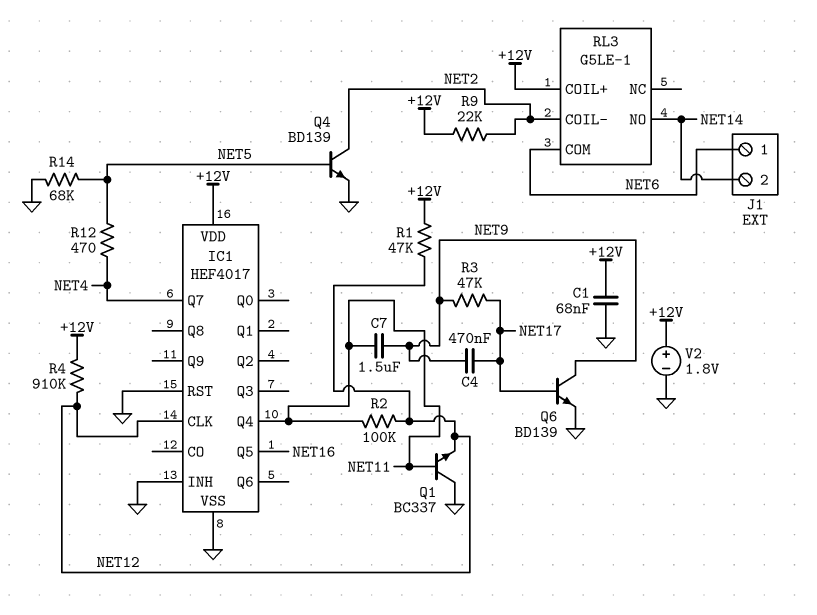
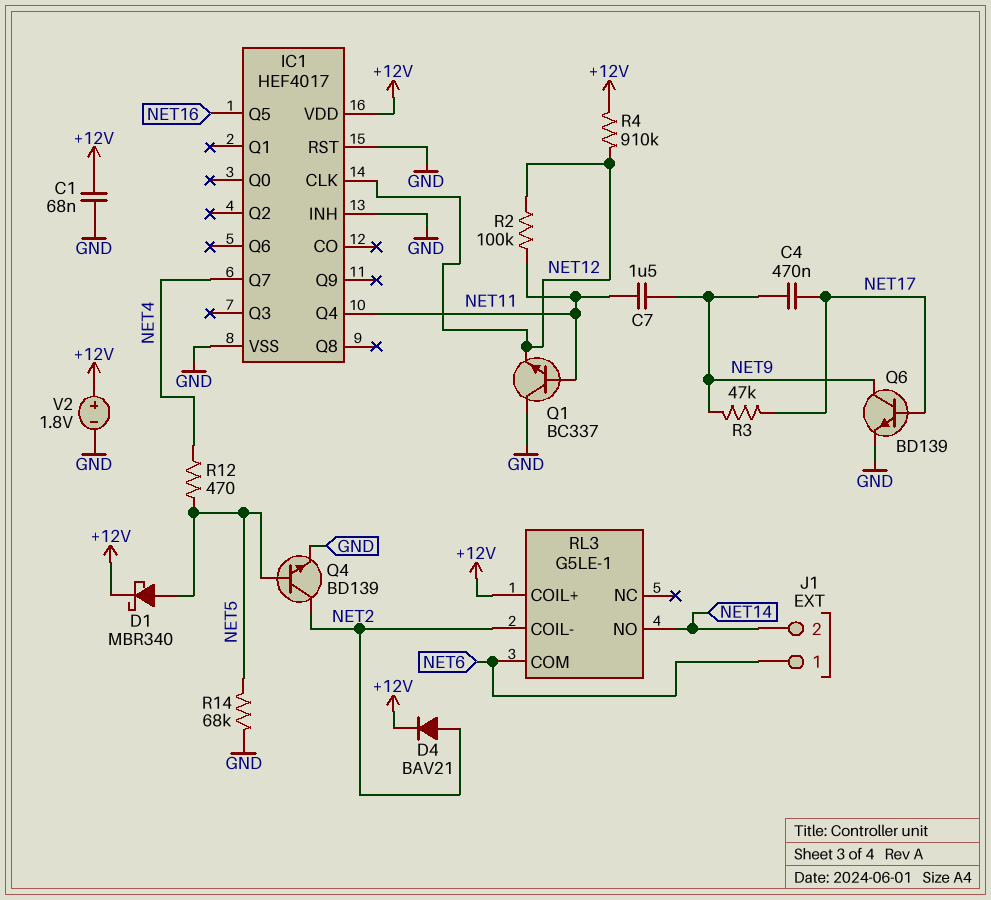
D1: none -> schottky MBR340 (A NET5, K +12V)
D4: none -> diode BAV21 (A NET2, K +12V)
R1: 47k (+12V, NET12) -> none
R9: 22k (+12V, NET2) -> none

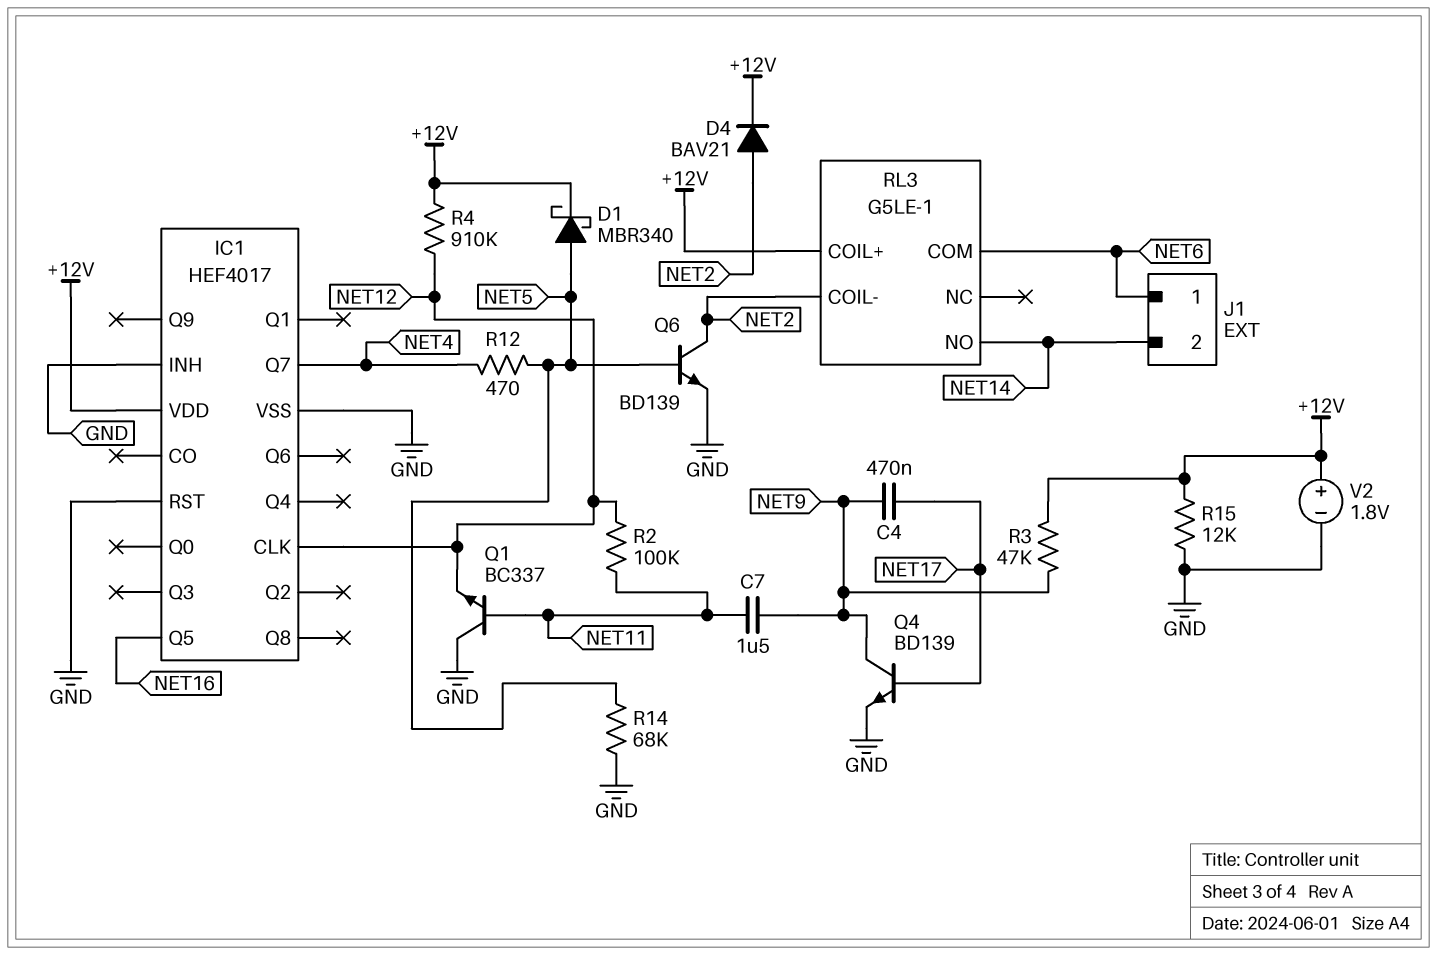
C1: 68nF (+12V, GND) -> none
IC1 pin Q4: NET11 -> none
Q4: NPN BD139 (B NET5, C NET2, E GND) -> NPN BD139 (B NET17, C NET9, E GND)
Q6: NPN BD139 (B NET17, C NET9, E GND) -> NPN BD139 (B NET5, C NET2, E GND)
R3: 47k (NET9, NET17) -> 47k (+12V, NET9)
R15: none -> 12k (+12V, GND)

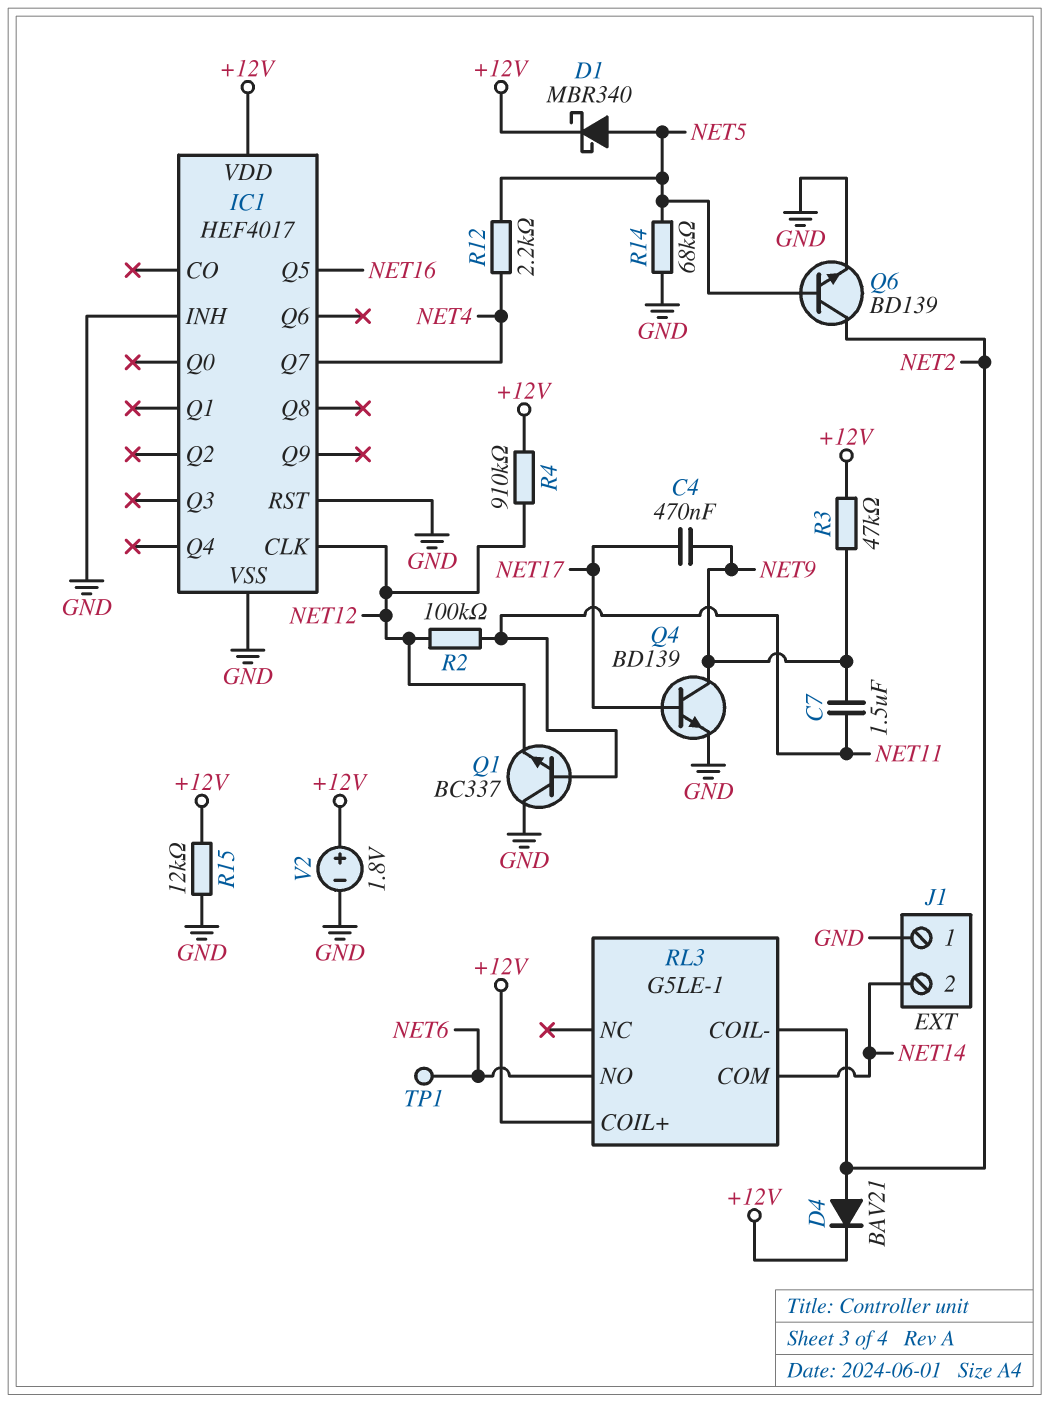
J1 pin 1: NET6 -> GND
R12: 470 (NET4, NET5) -> 2.2k (NET4, NET5)
RL3 pin COM: NET6 -> NET14
RL3 pin NO: NET14 -> NET6
TP1: none -> test point (NET6)

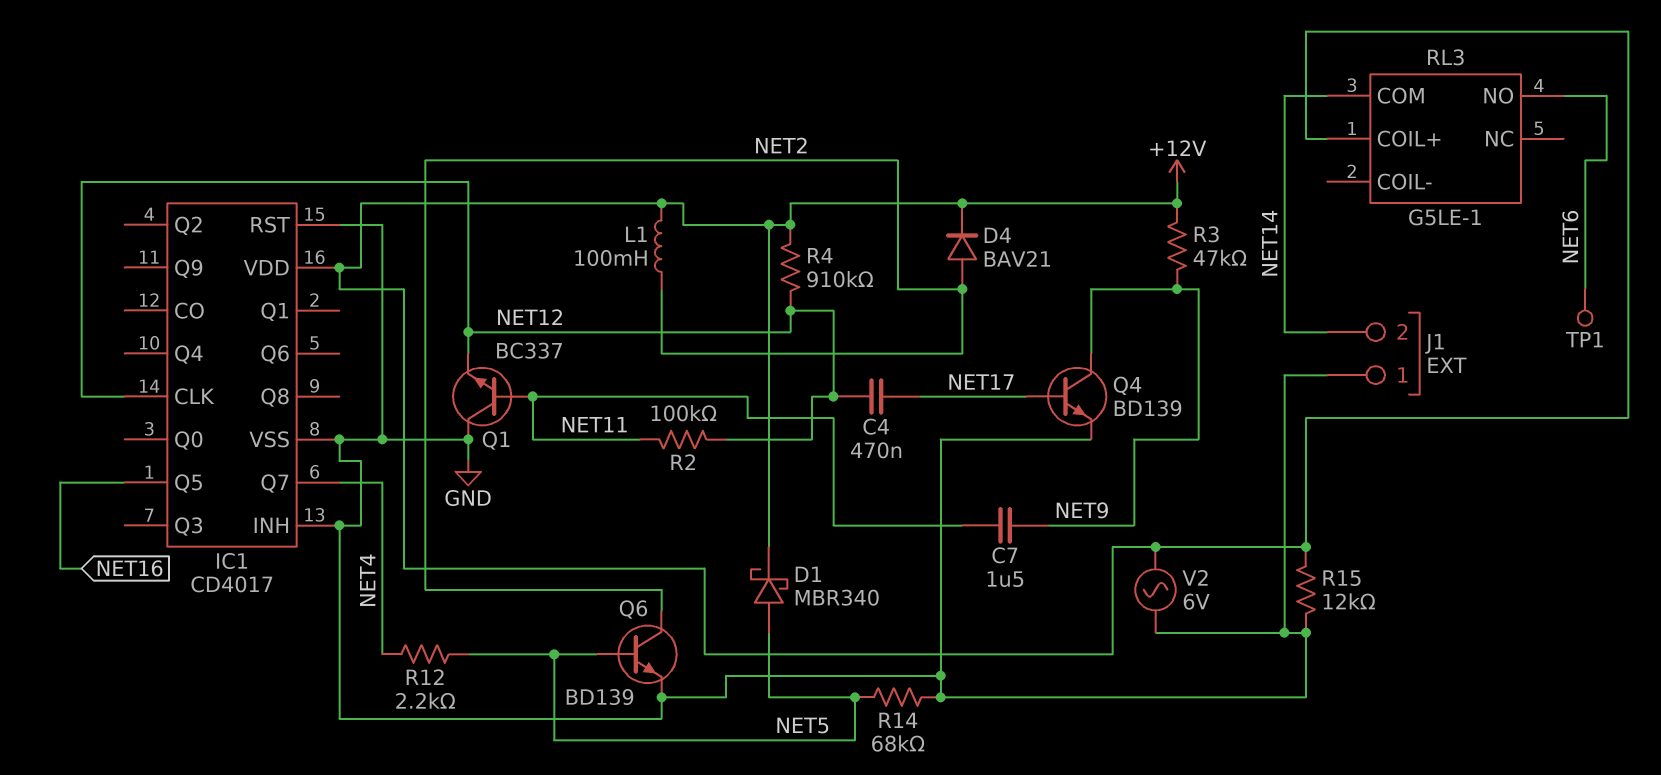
C4: 470nF (NET9, NET17) -> 470nF (NET12, NET17)
IC1: HEF4017 -> CD4017
L1: none -> 100mH (+12V, NET2)
RL3 pin COIL-: NET2 -> none
V2: 1.8V (plus +12V, minus GND) -> AC 6V (+12V, GND)

